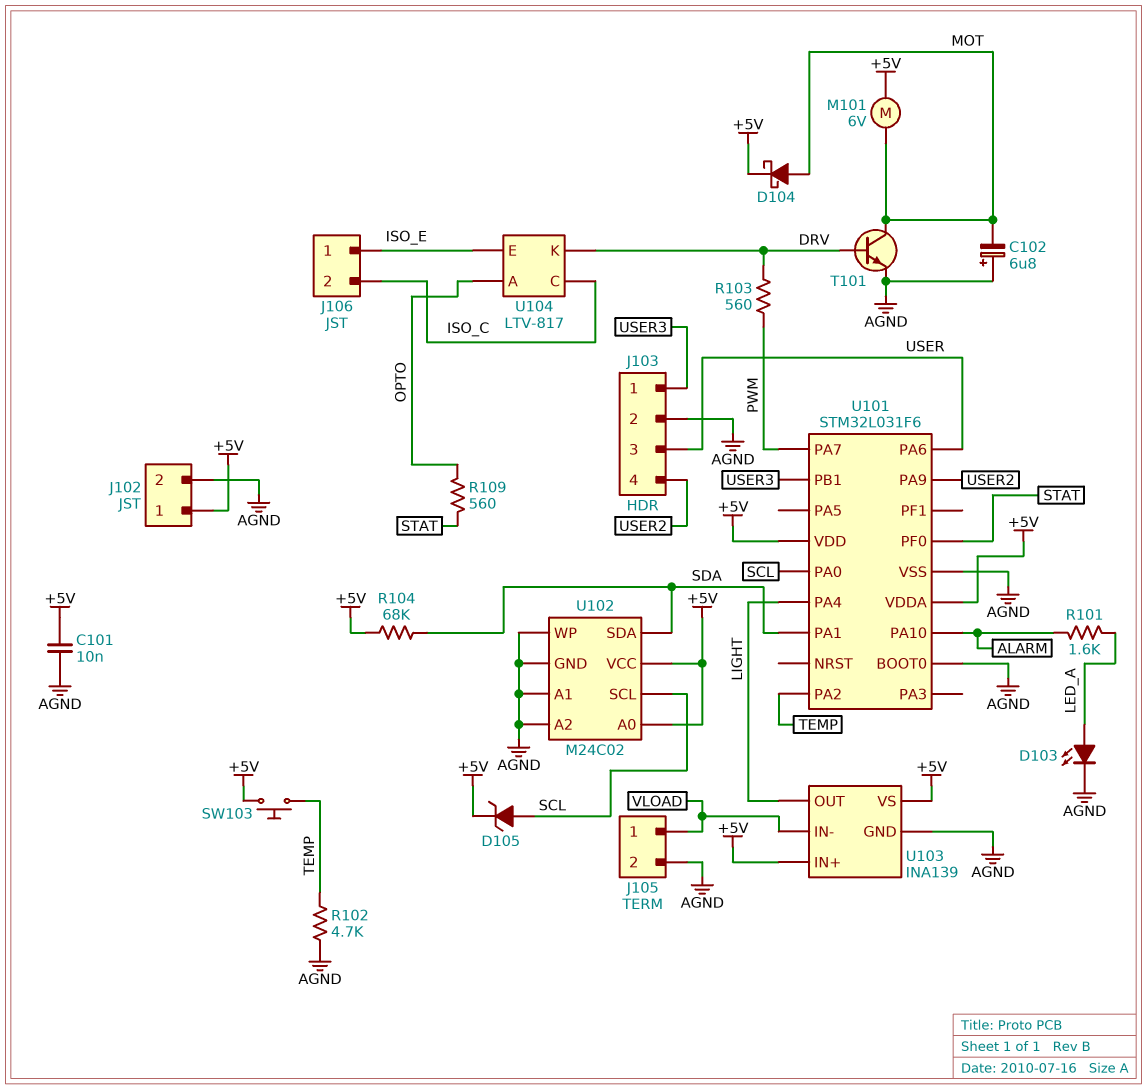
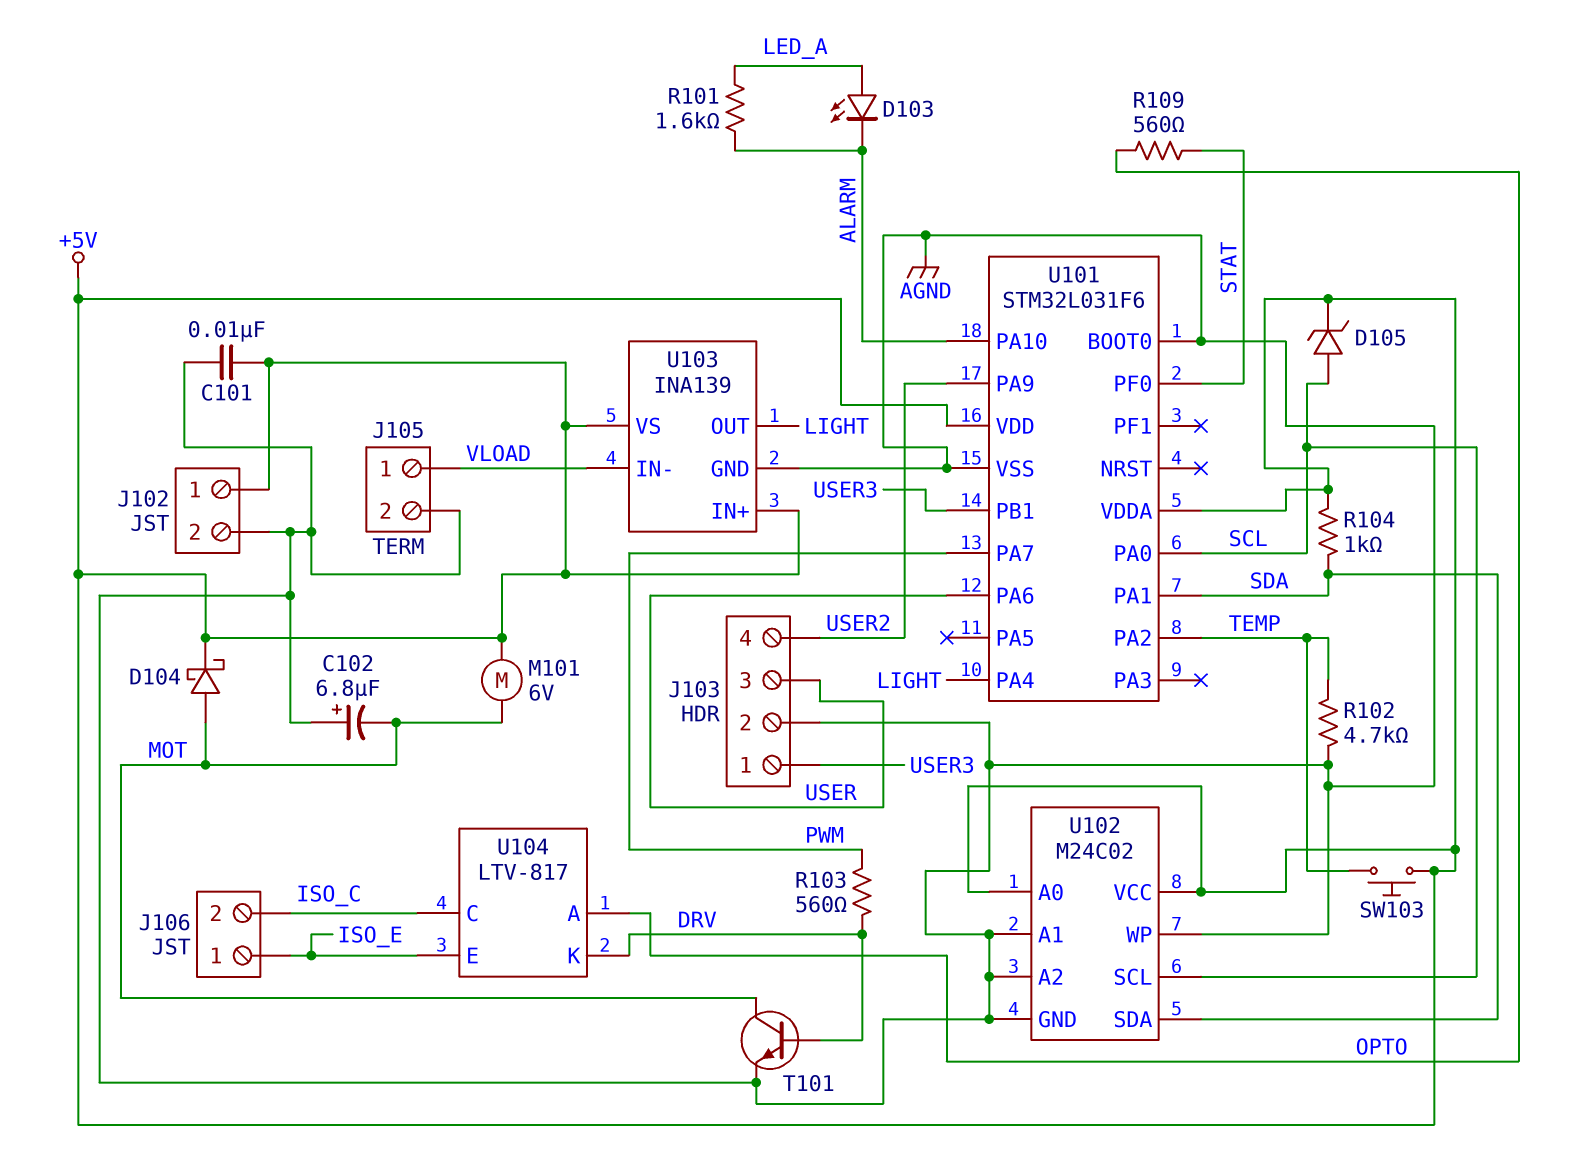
D103: LED (A LED_A, K AGND) -> LED (A LED_A, K ALARM)
R104: 68k (+5V, SDA) -> 1k (+5V, SDA)

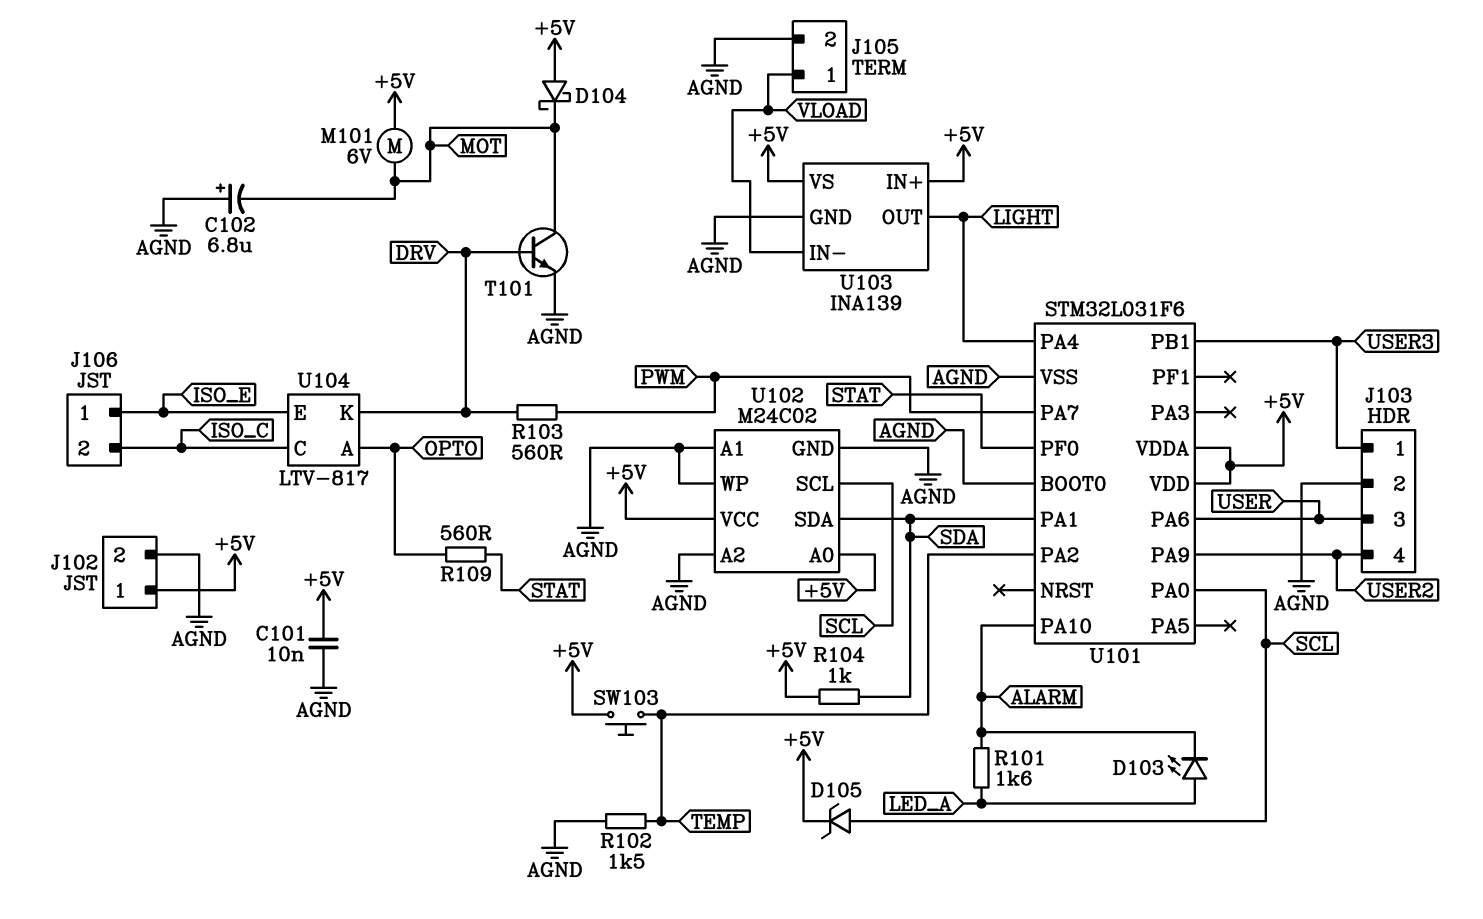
D104: schottky (A MOT, K +5V) -> schottky (A +5V, K MOT)
R102: 4.7k (AGND, TEMP) -> 1.5k (AGND, TEMP)

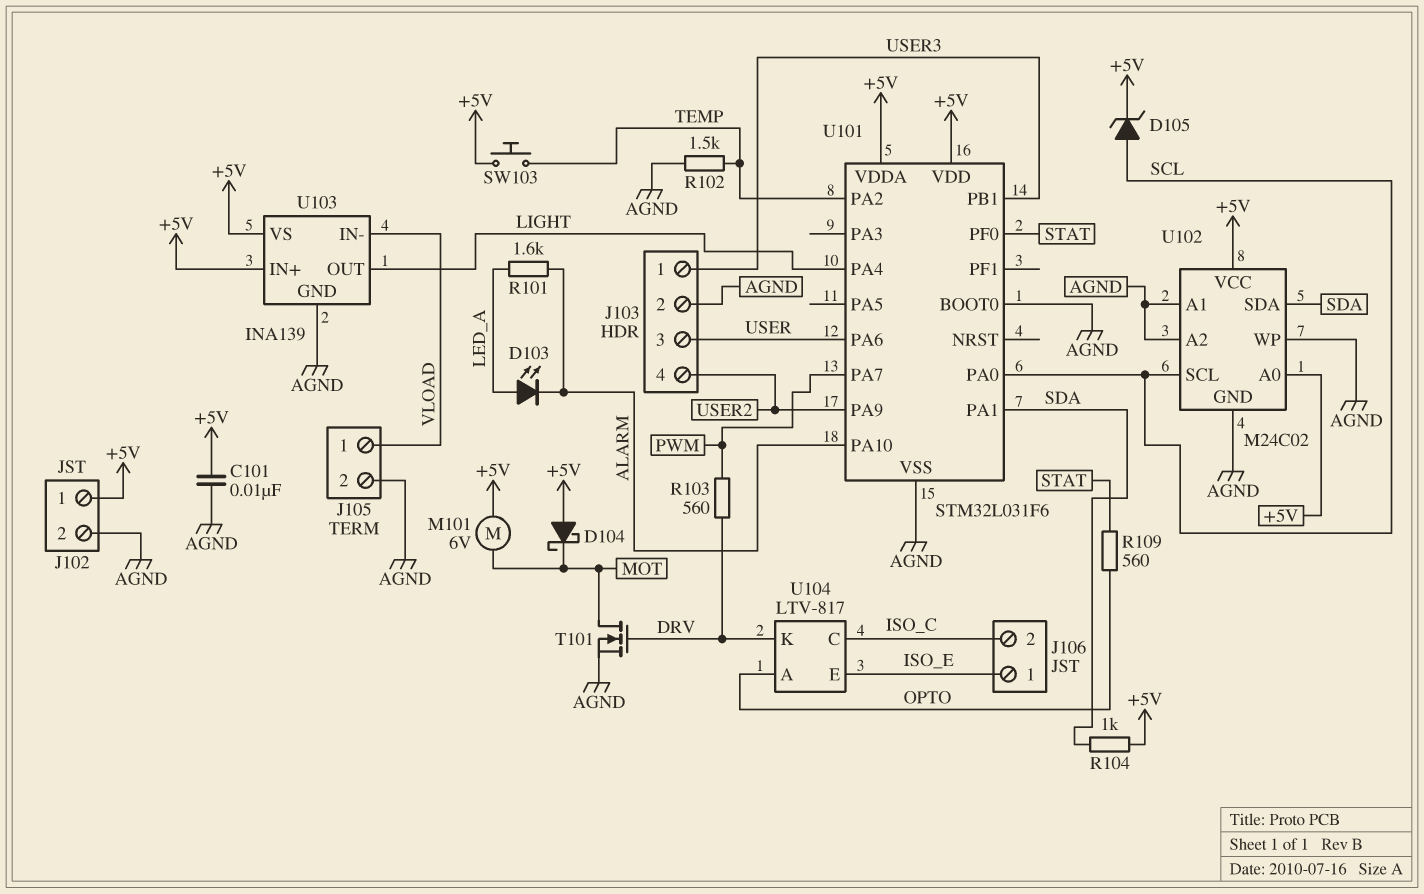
C102: 6.8uF (plus AGND, minus MOT) -> none
T101: NPN (B DRV, C MOT, E AGND) -> NMOS (G DRV, D MOT, S AGND)

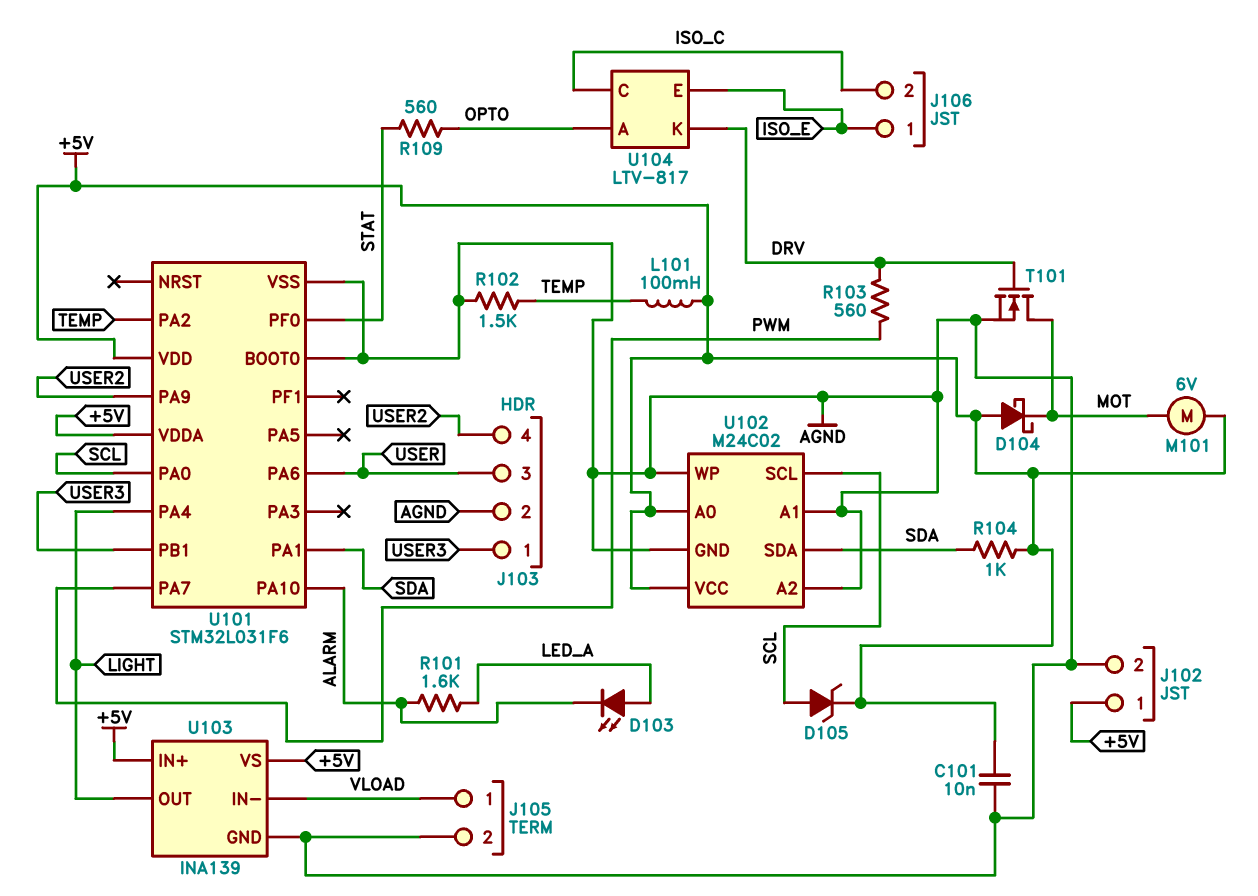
L101: none -> 100mH (+5V, TEMP)
SW103: button (+5V, TEMP) -> none

